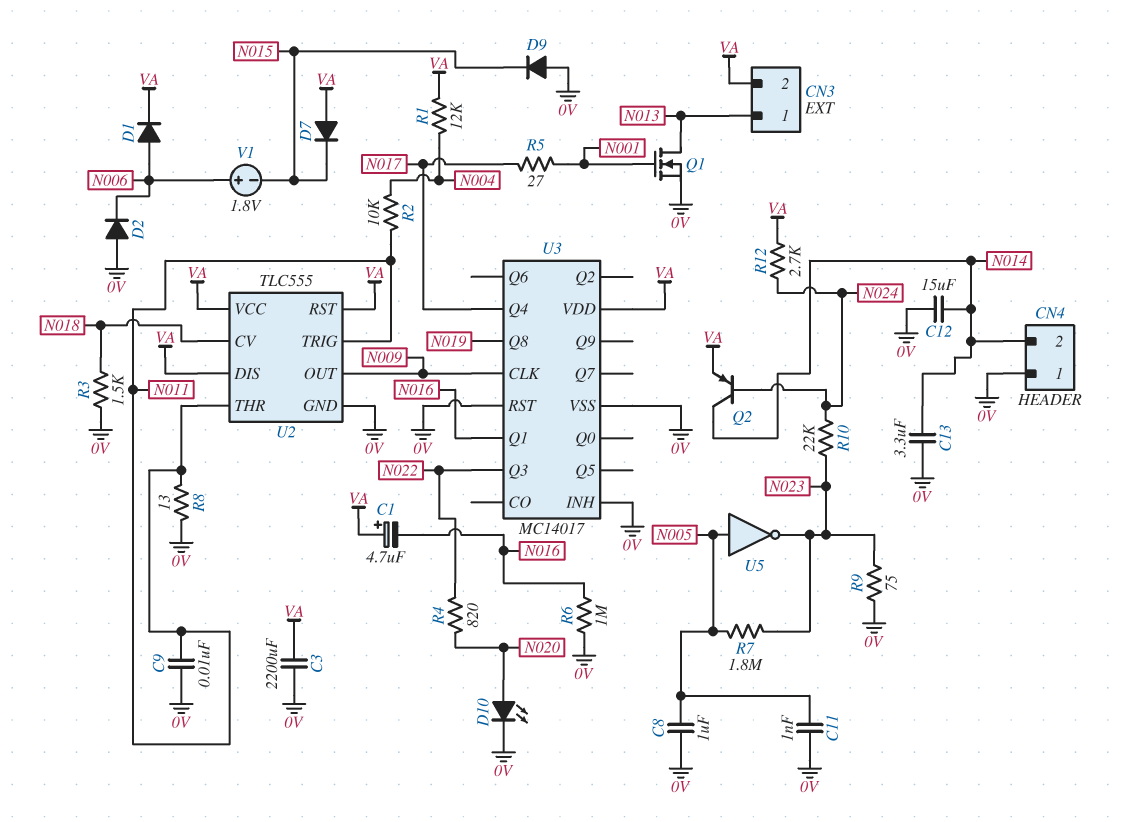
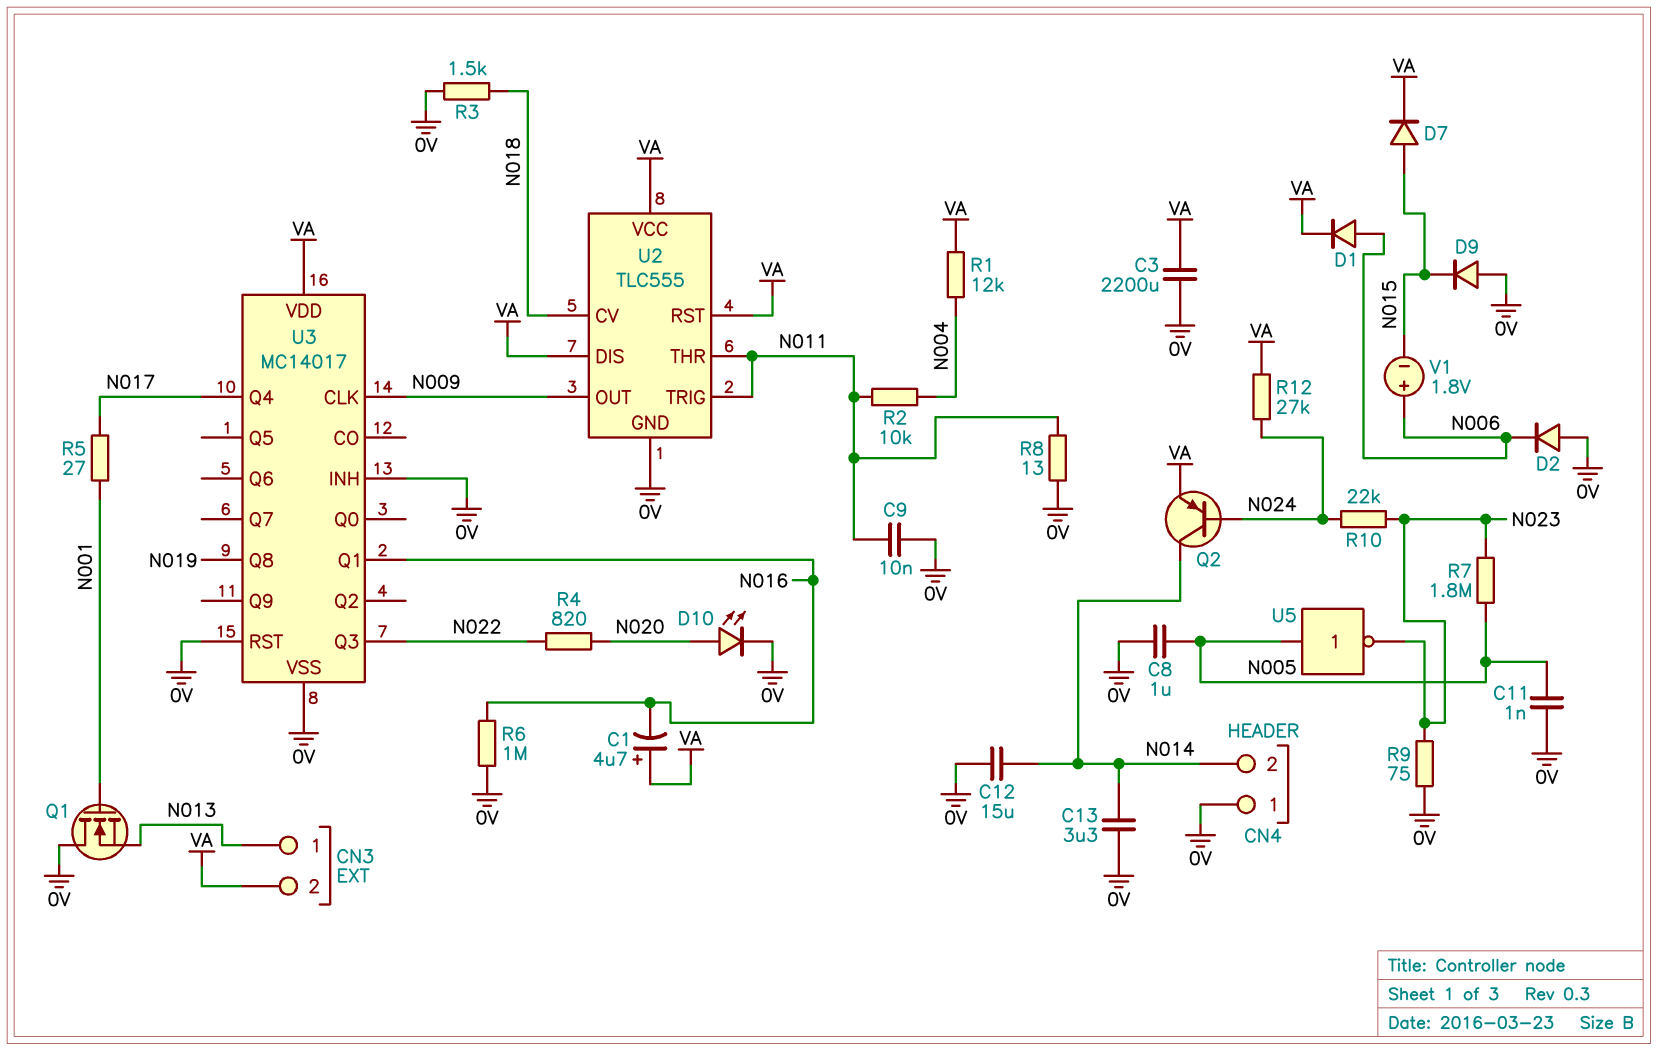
D7: diode (A VA, K N015) -> diode (A N015, K VA)
Q1: NMOS (G N001, D N013, S 0V) -> NMOS (G N001, D 0V, S N013)
R12: 2.7k (N024, VA) -> 27k (N024, VA)

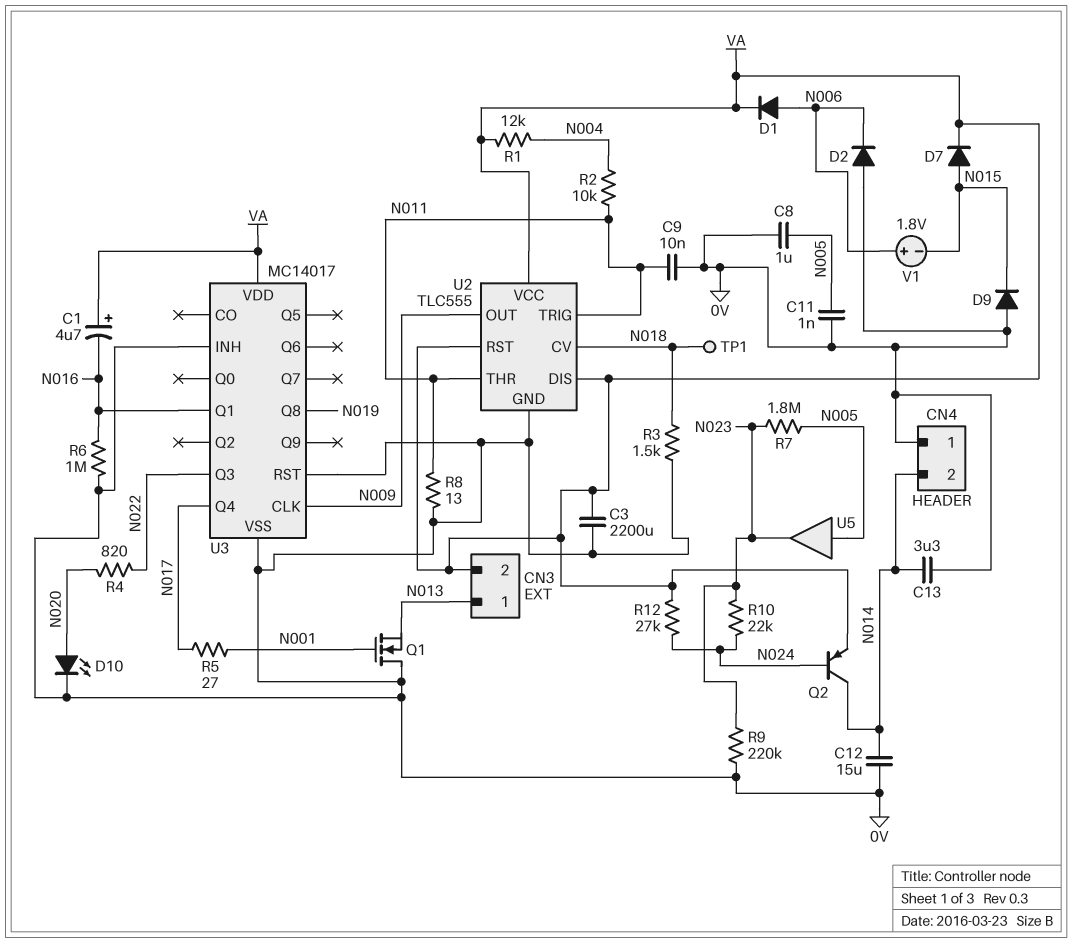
R9: 75 (0V, N023) -> 220k (0V, N023)
TP1: none -> test point (N018)
U5: NOT (in N005, out N023) -> buffer (in N005, out N023)

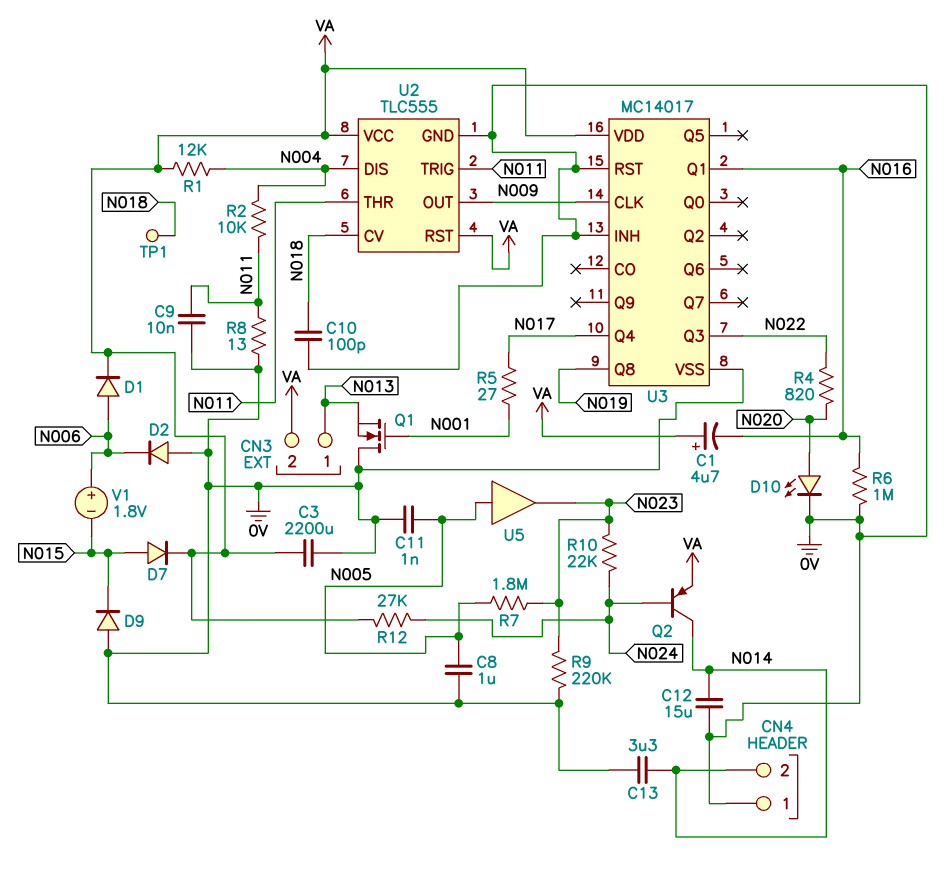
C10: none -> 100pF (0V, N018)
R3: 1.5k (0V, N018) -> none
U2 pin DIS: VA -> N004

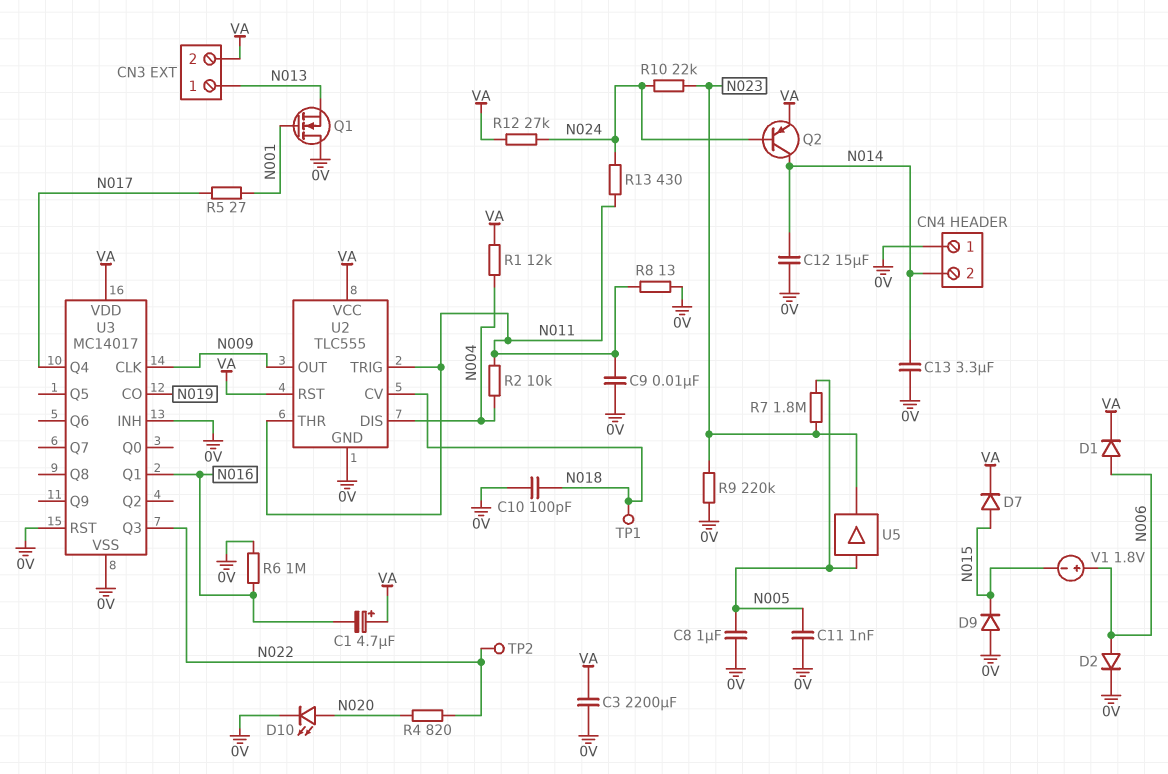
D2: diode (A 0V, K N006) -> diode (A N006, K 0V)
R13: none -> 430 (N011, N024)
TP2: none -> test point (N022)
U3 pin CO: none -> N019
U3 pin Q8: N019 -> none

